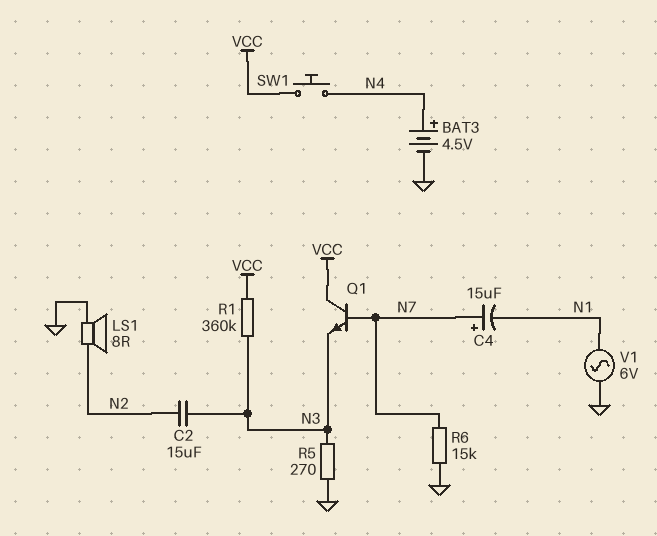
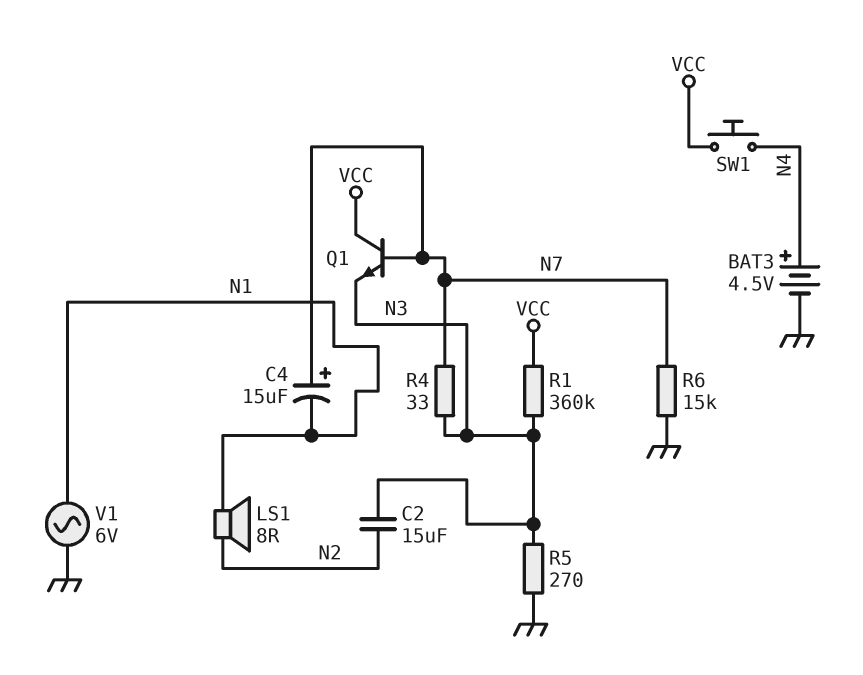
LS1: speaker 8R (GND, N2) -> speaker 8R (N1, N2)
R4: none -> 33 (N3, N7)

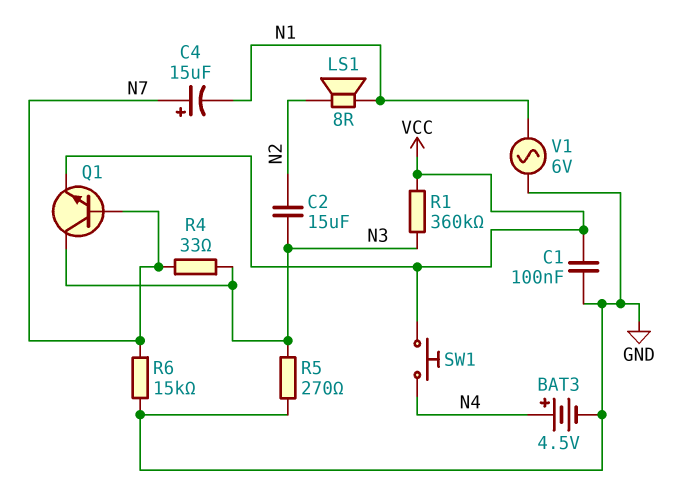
C1: none -> 100nF (GND, VCC)
Q1: NPN (B N7, C VCC, E N3) -> NPN (B N7, C N3, E VCC)

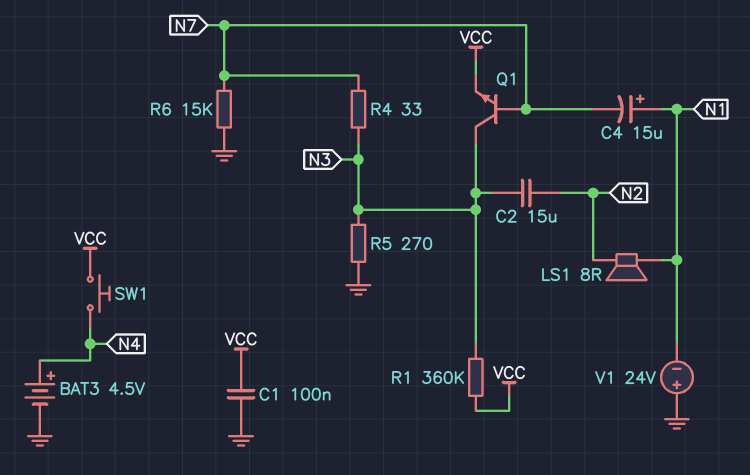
C4: 15uF (plus N7, minus N1) -> 15uF (plus N1, minus N7)
V1: AC 6V (GND, N1) -> 24V (plus GND, minus N1)

